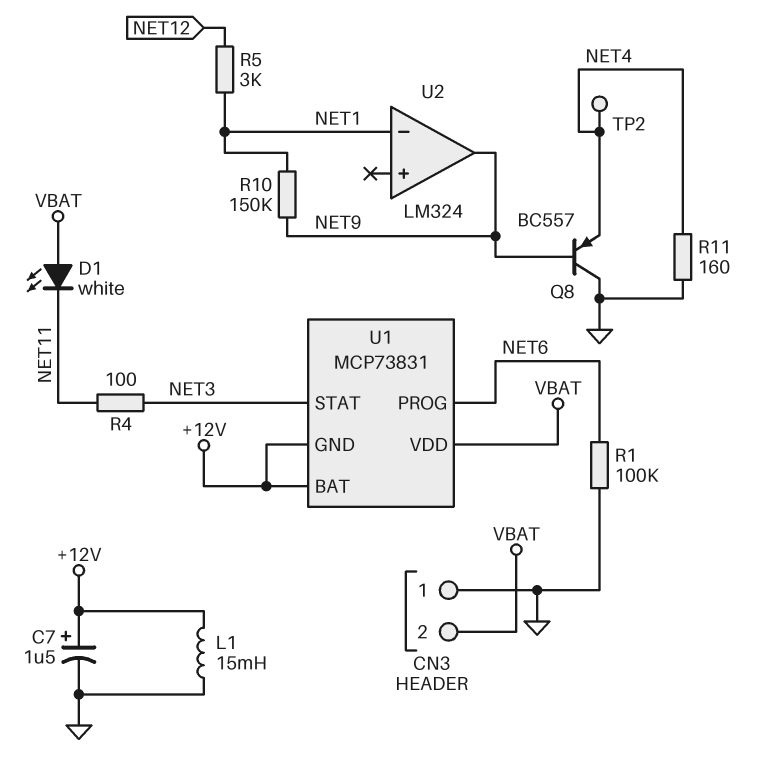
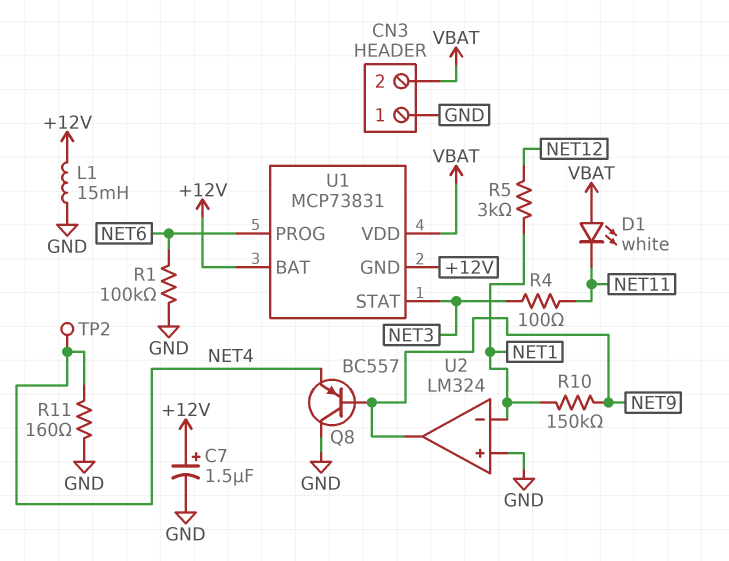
U2 pin in+: none -> GND

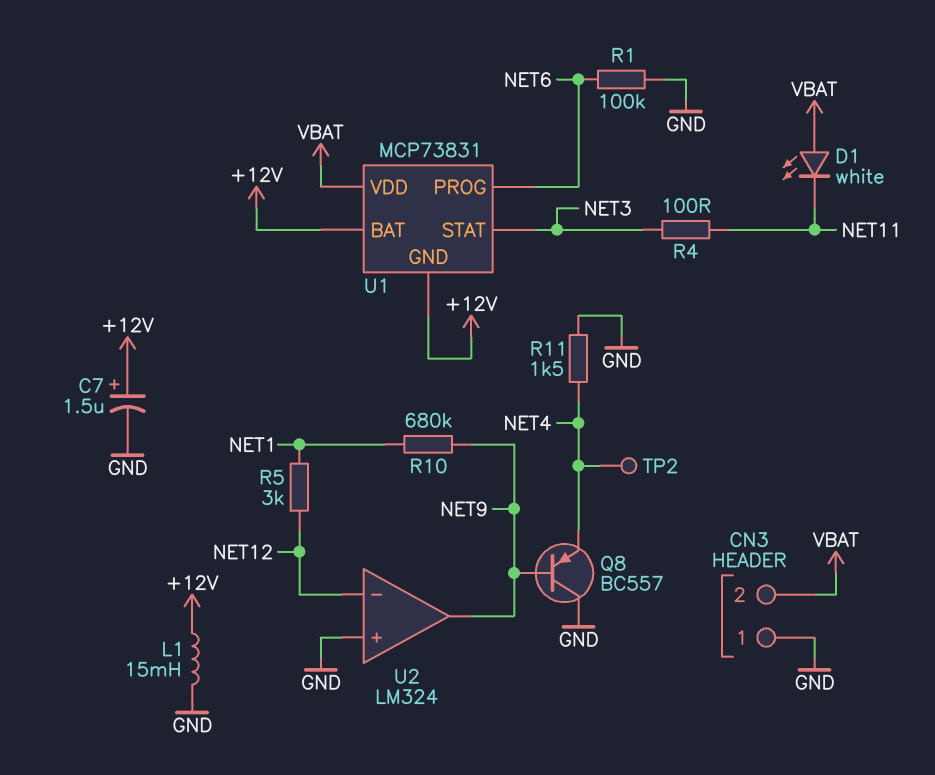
R10: 150k (NET1, NET9) -> 680k (NET1, NET9)
R11: 160 (GND, NET4) -> 1.5k (GND, NET4)
U2 pin in-: NET1 -> NET12

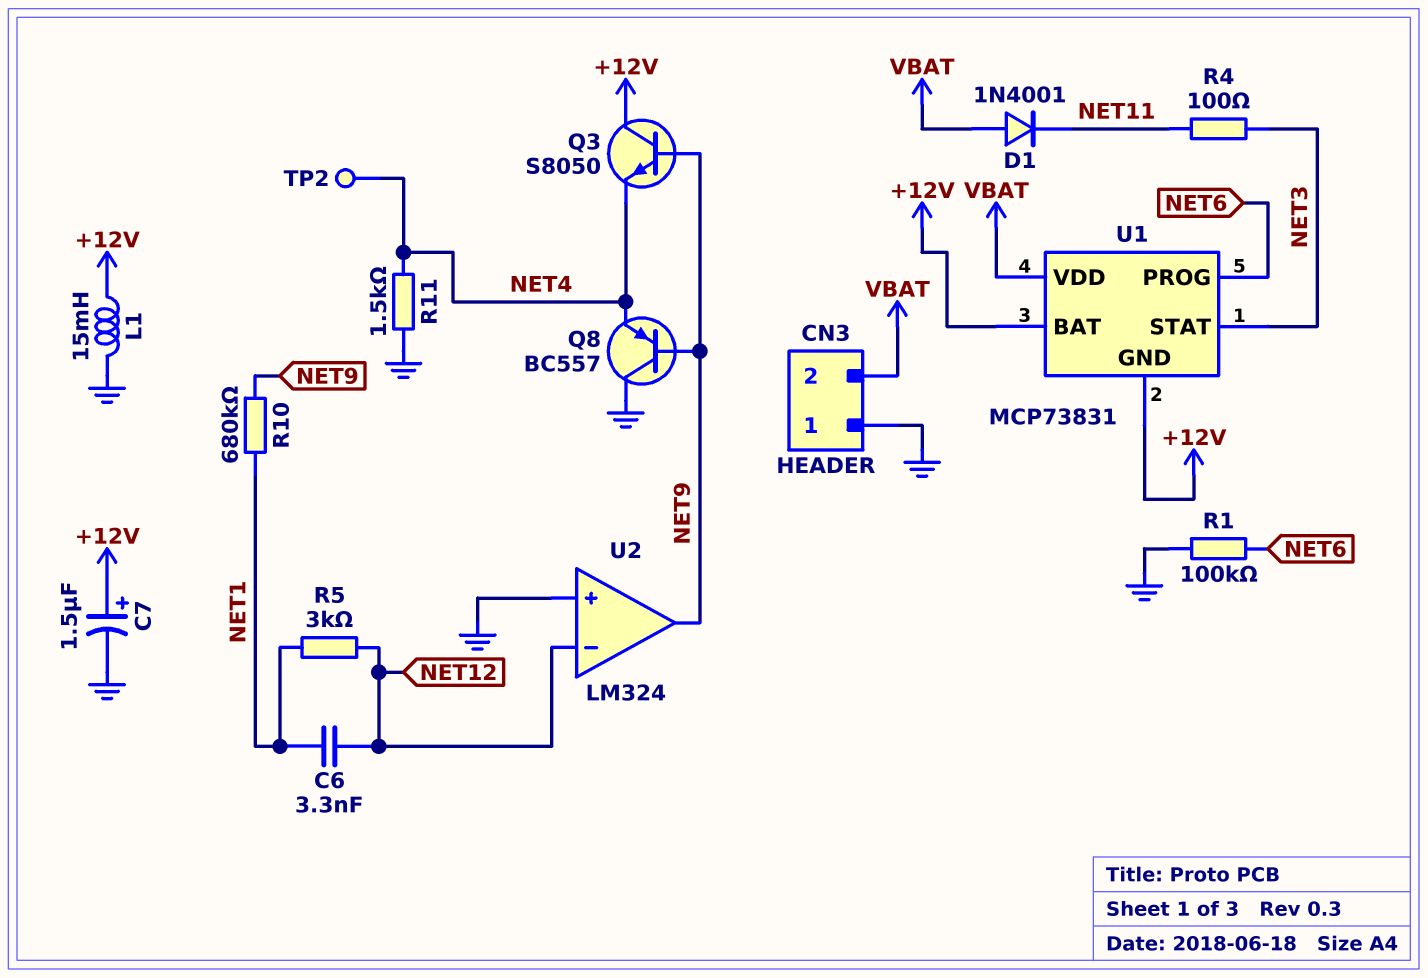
C6: none -> 3.3nF (NET1, NET12)
D1: LED white (A VBAT, K NET11) -> diode 1N4001 (A VBAT, K NET11)
Q3: none -> NPN S8050 (B NET9, C +12V, E NET4)

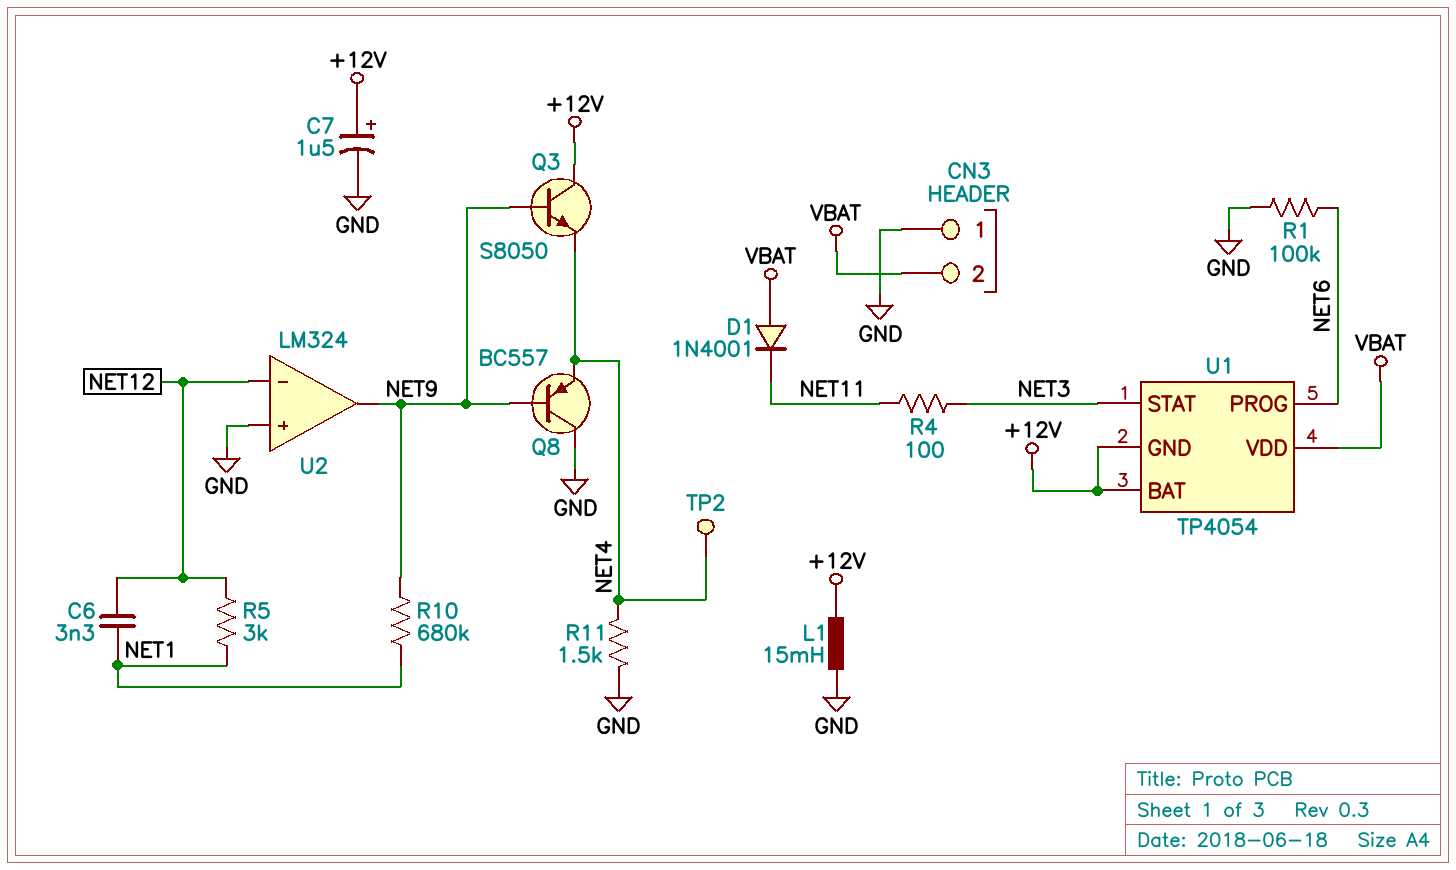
U1: MCP73831 -> TP4054

